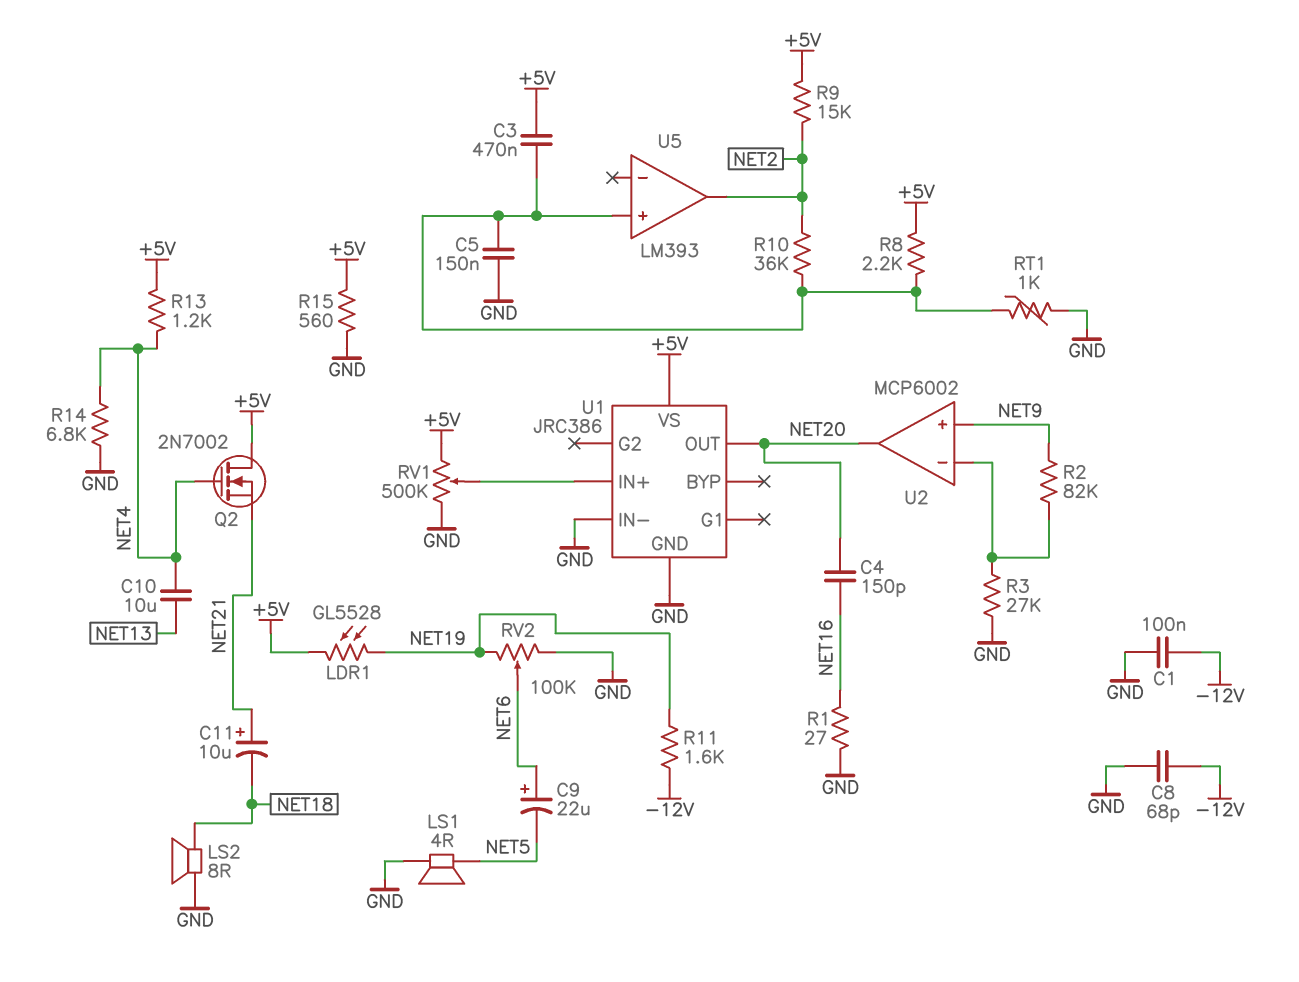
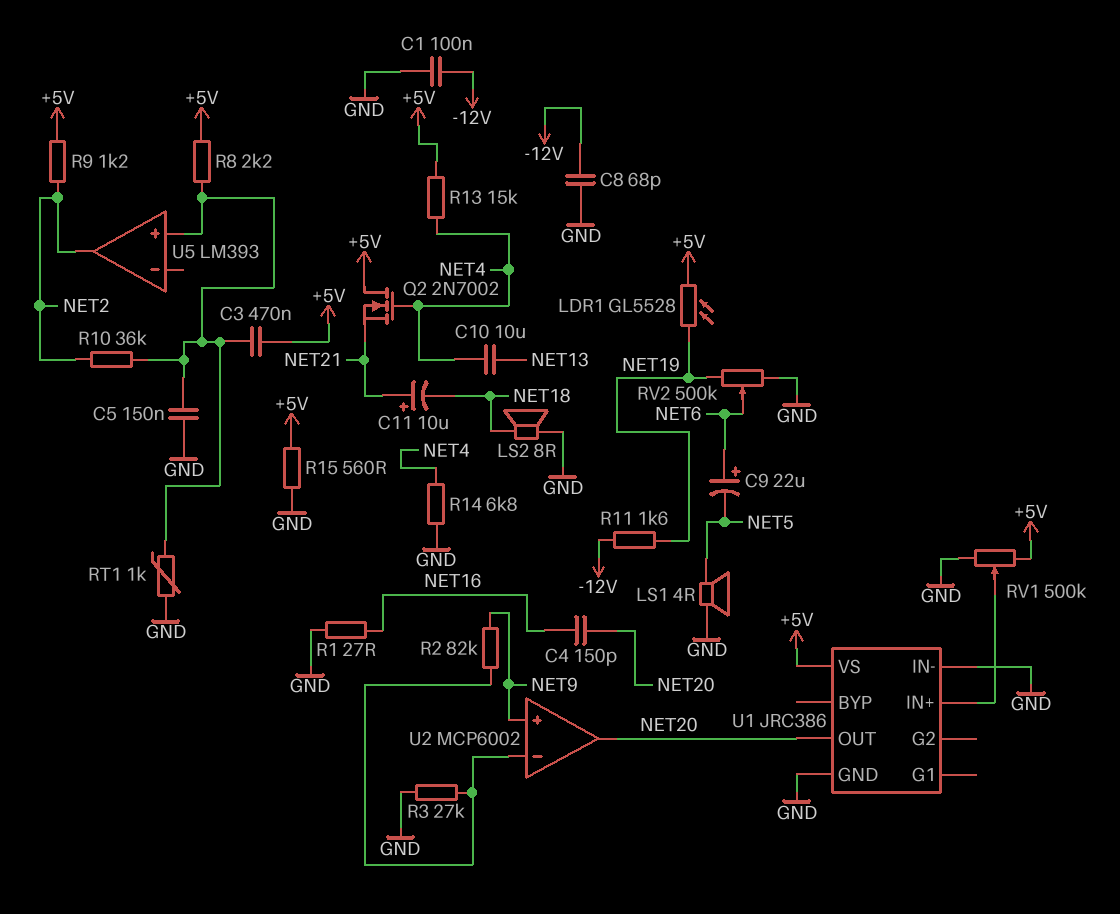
R9: 15k (+5V, NET2) -> 1.2k (+5V, NET2)
R13: 1.2k (+5V, NET4) -> 15k (+5V, NET4)
RV2: 100k (GND, NET19, wiper NET6) -> 500k (GND, NET19, wiper NET6)

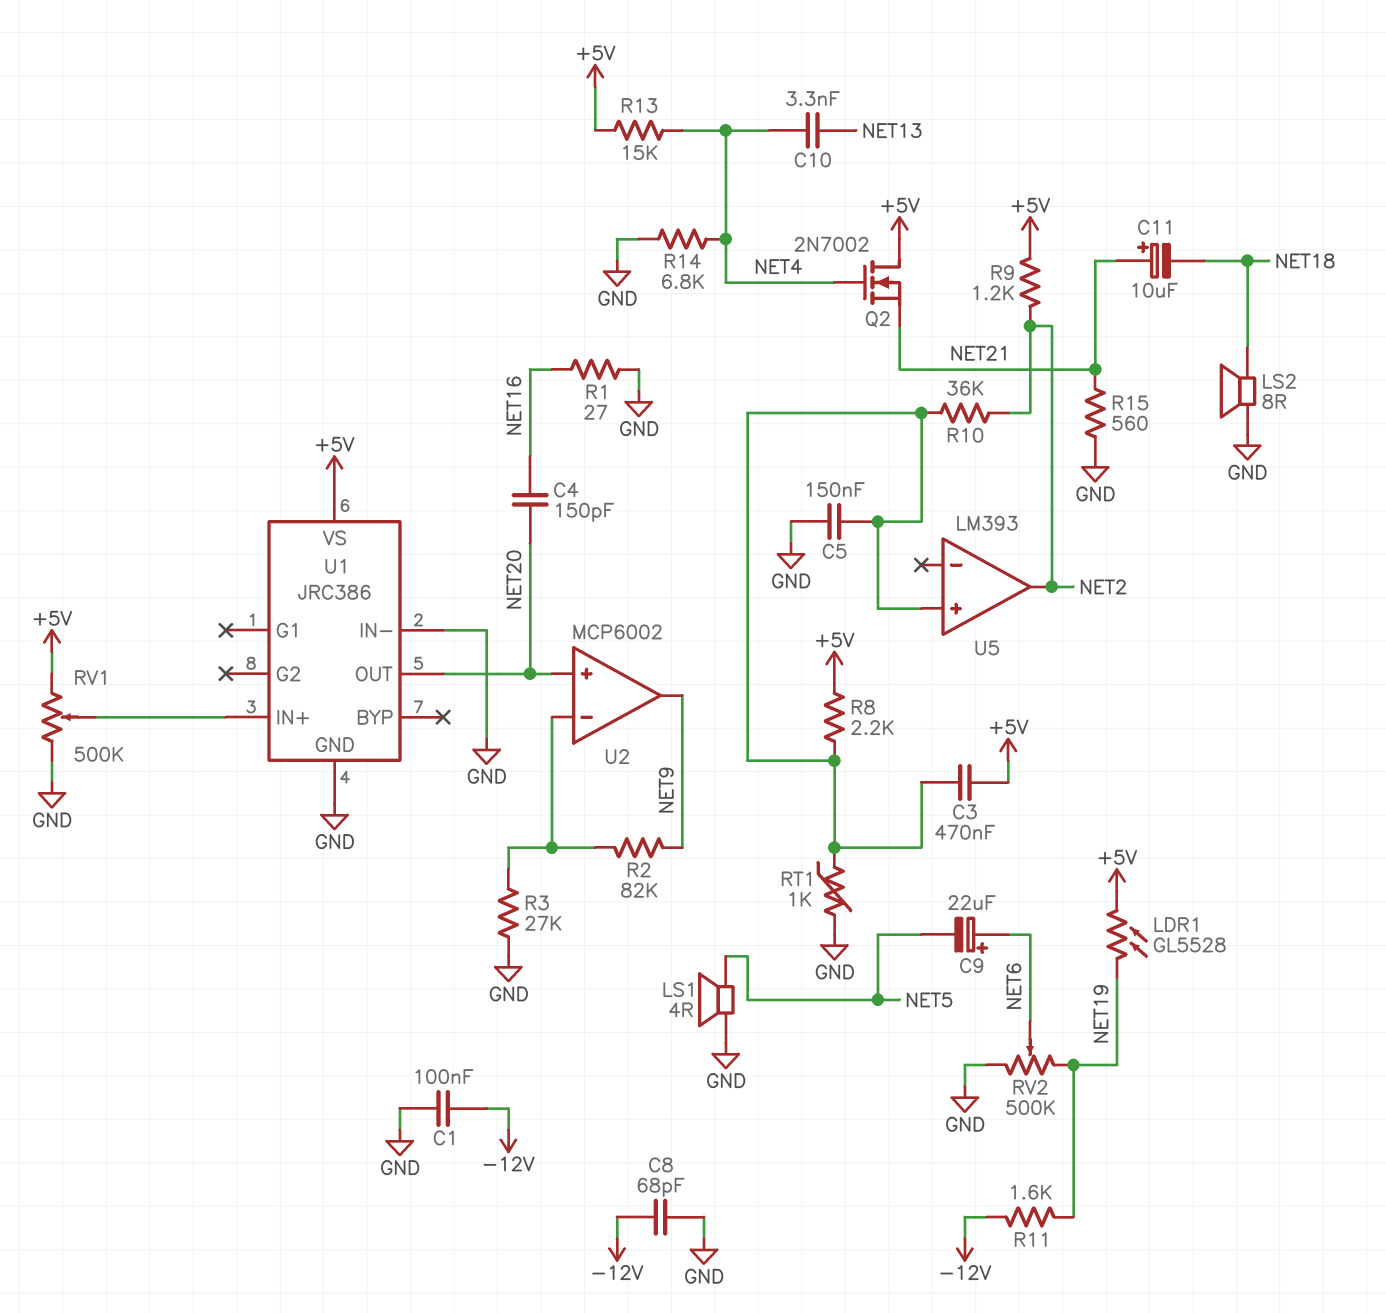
C10: 10uF (NET4, NET13) -> 3.3nF (NET4, NET13)
R15: 560 (+5V, GND) -> 560 (GND, NET21)
U2 pin in+: NET9 -> NET20
U2 pin out: NET20 -> NET9

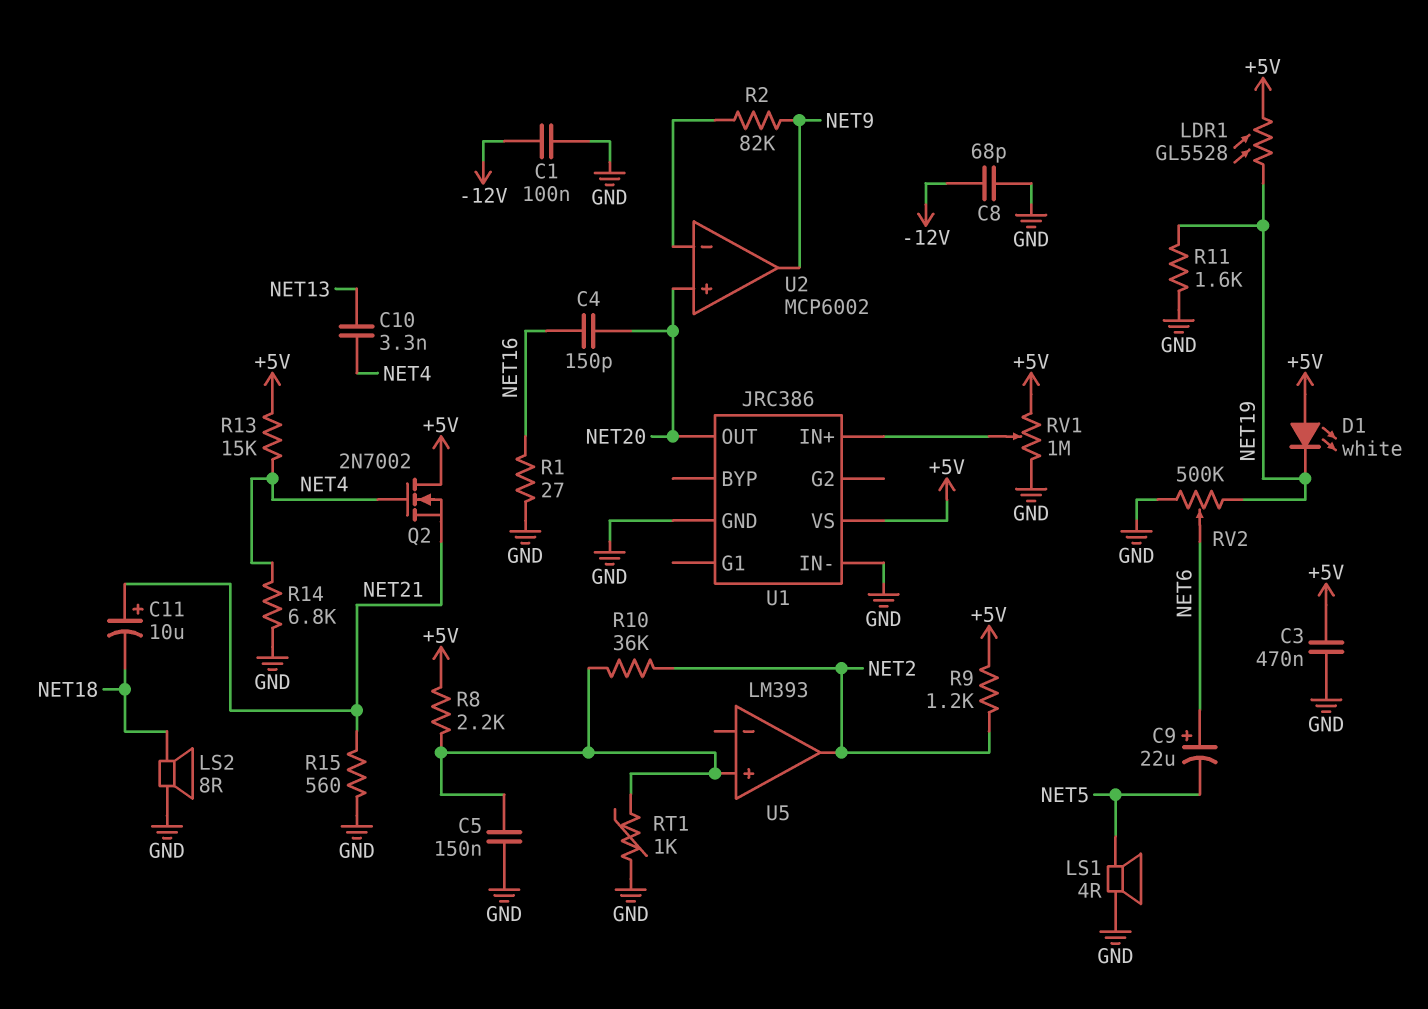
C3: 470nF (+5V, U5/in+) -> 470nF (+5V, GND)
D1: none -> LED white (A +5V, K NET19)
R3: 27k (GND, U2/in-) -> none
R11: 1.6k (-12V, NET19) -> 1.6k (GND, NET19)
RV1: 500k (+5V, GND, wiper U1/IN+) -> 1M (+5V, GND, wiper U1/IN+)

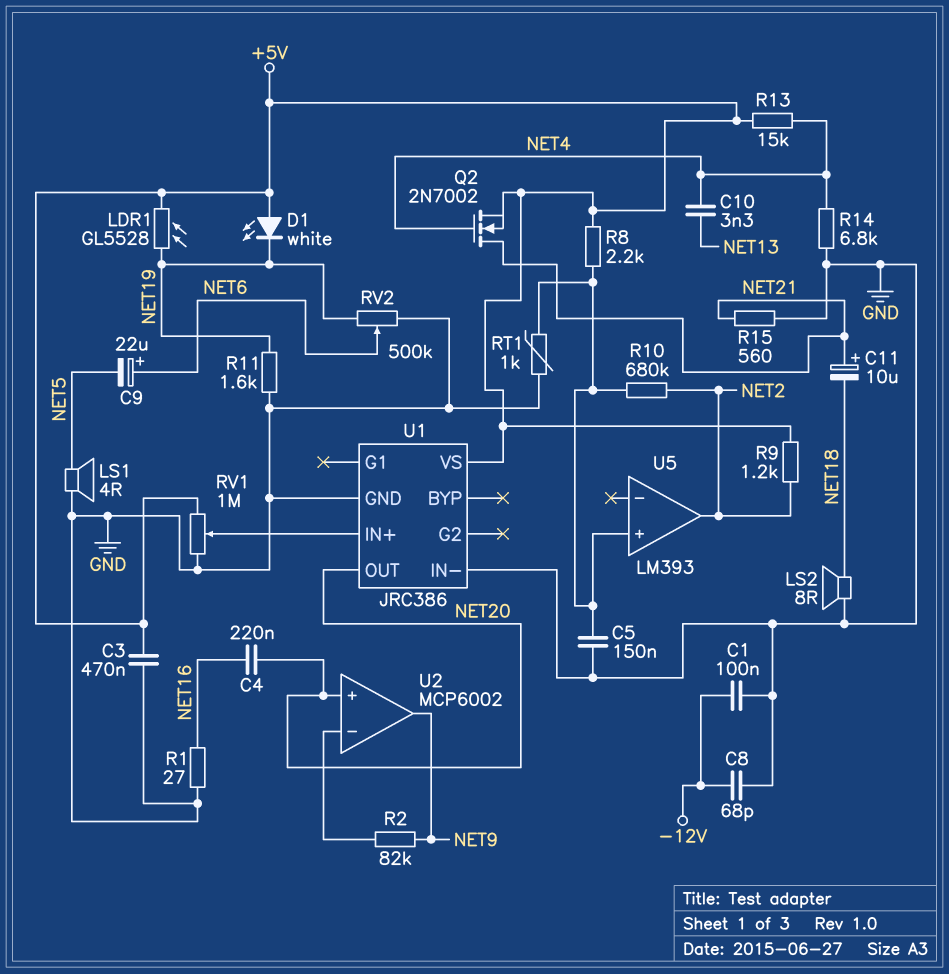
C4: 150pF (NET16, NET20) -> 220nF (NET16, NET20)
Q2: NMOS 2N7002 (G NET4, D +5V, S NET21) -> NMOS 2N7002 (G NET4, D NET21, S +5V)
R10: 36k (NET2, U5/in+) -> 680k (NET2, U5/in+)

